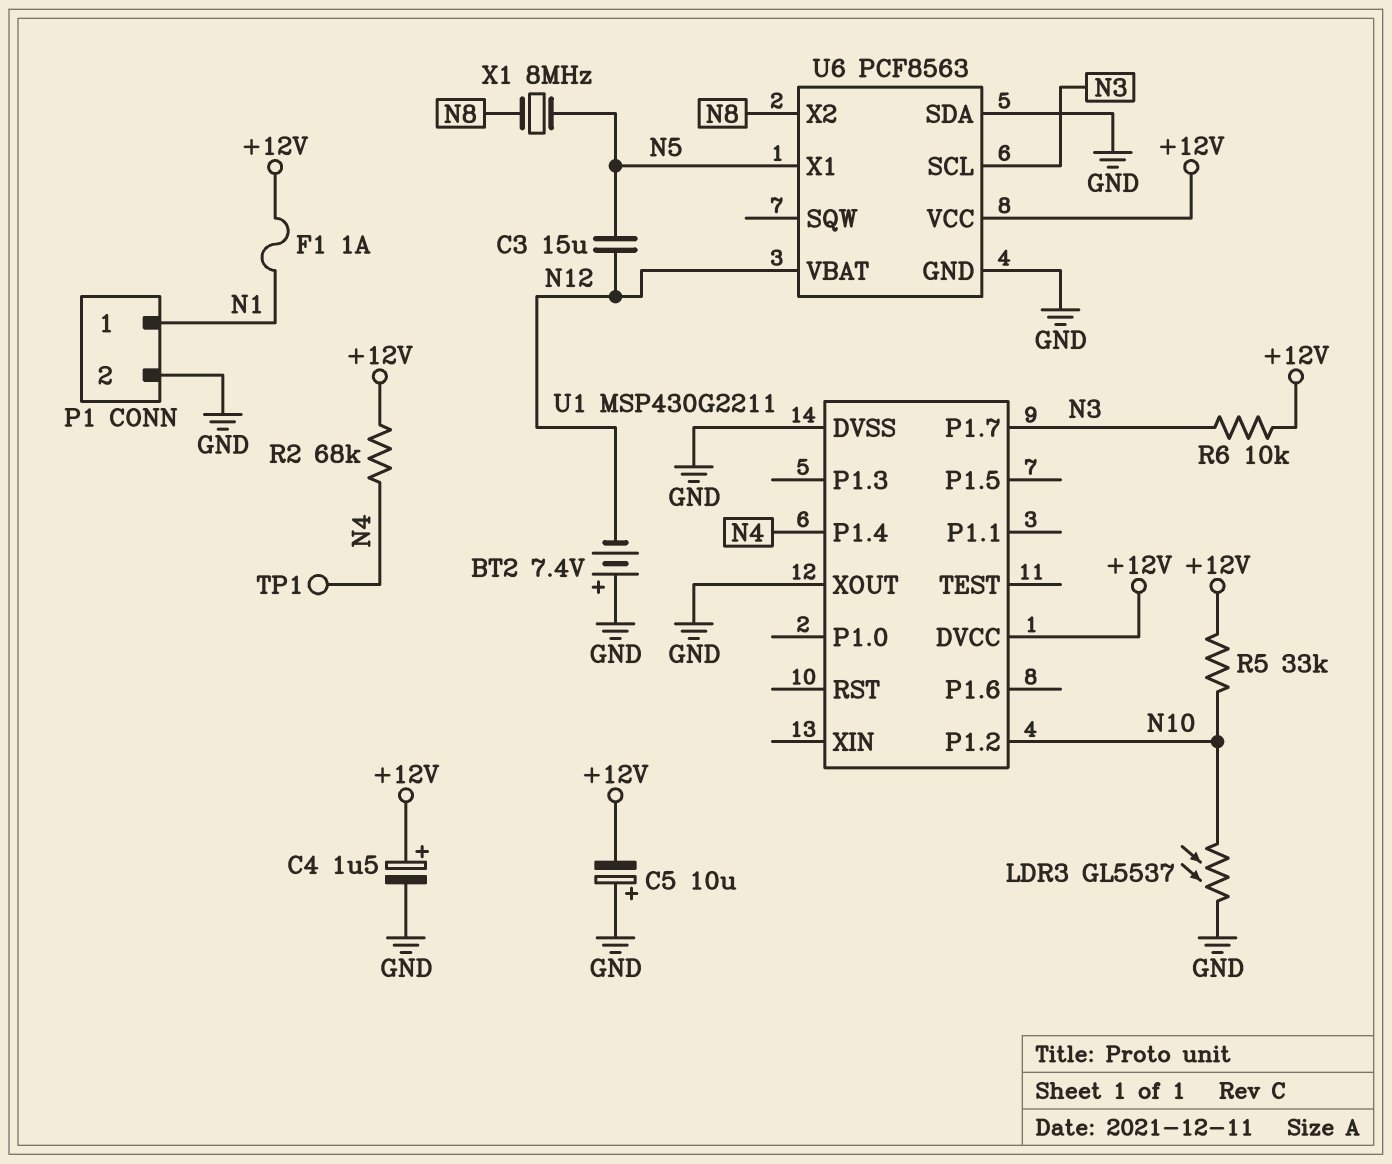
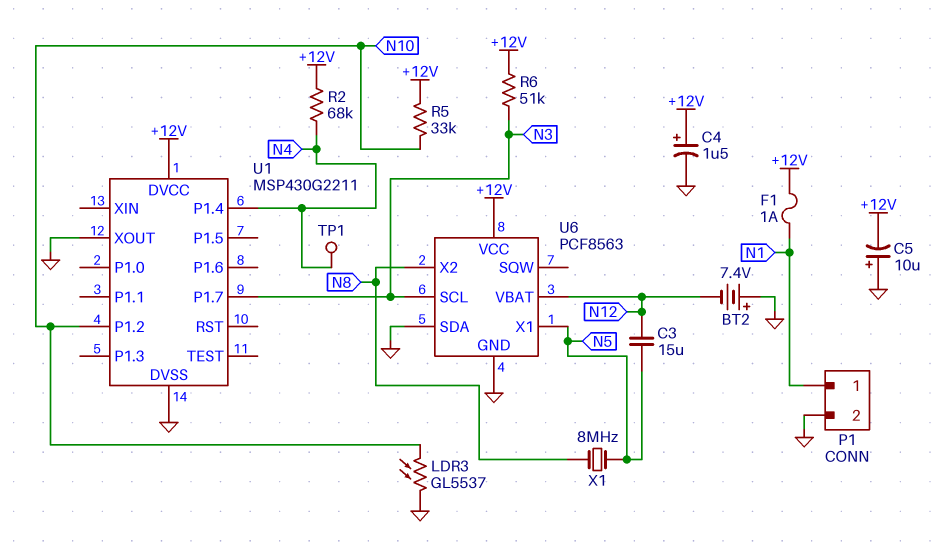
R6: 10k (+12V, N3) -> 51k (+12V, N3)

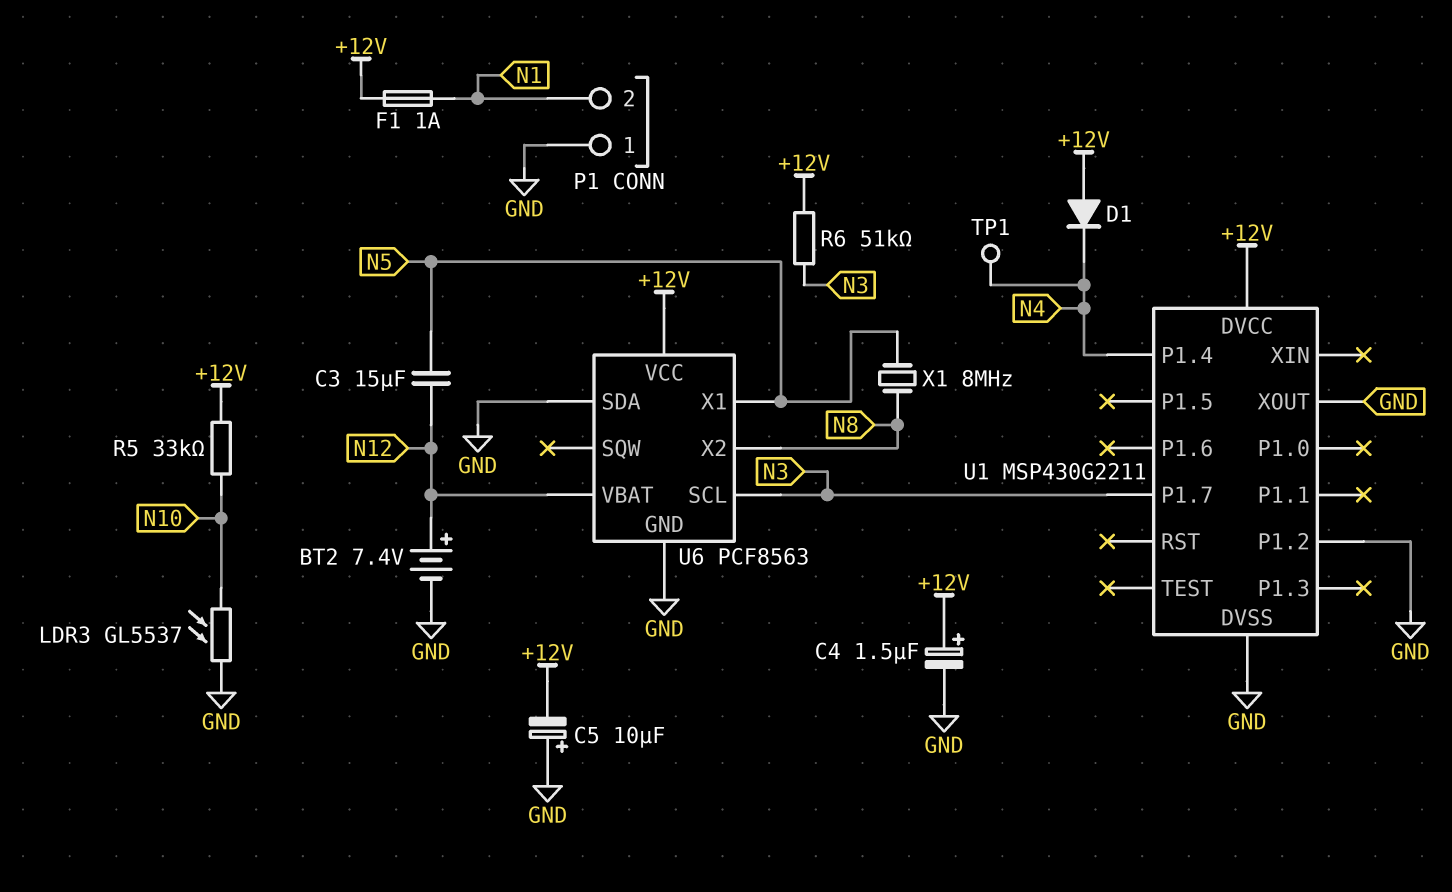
BT2: 7.4V (plus GND, minus N12) -> 7.4V (plus N12, minus GND)
D1: none -> diode (A +12V, K N4)
P1 pin 1: N1 -> GND
P1 pin 2: GND -> N1
R2: 68k (+12V, N4) -> none
U1 pin P1.2: N10 -> GND

